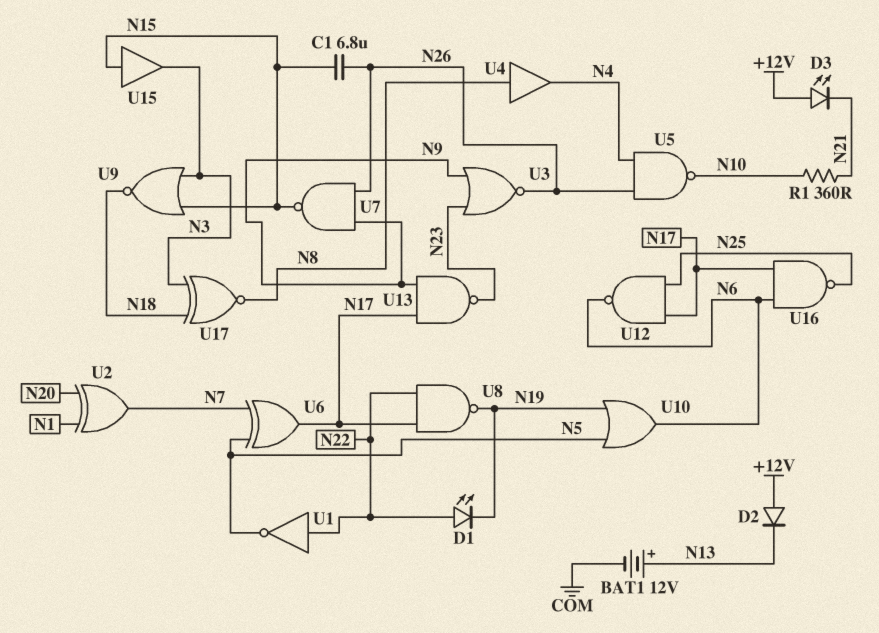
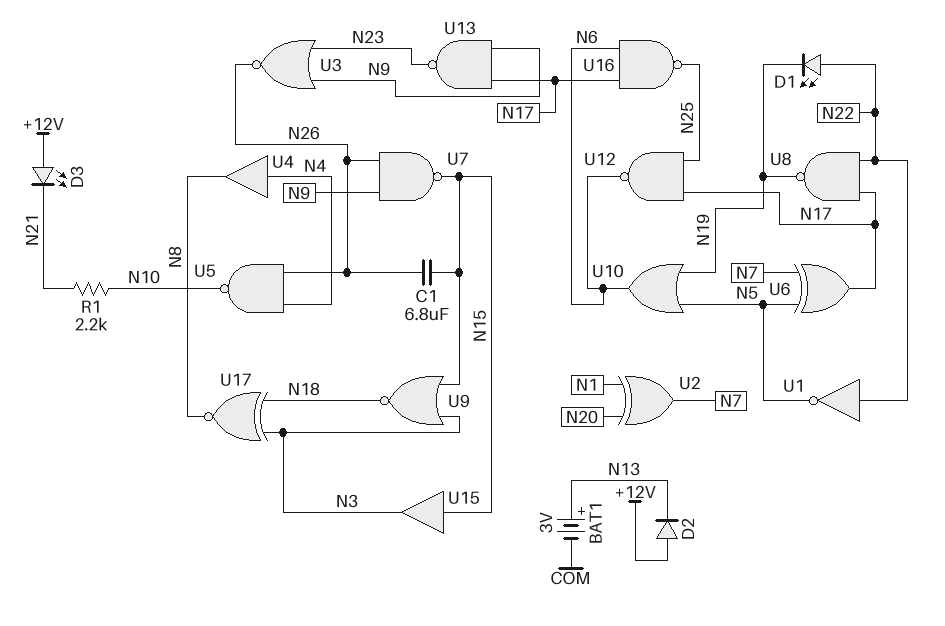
BAT1: 12V (plus N13, minus COM) -> 3V (plus N13, minus COM)
R1: 360 (N10, N21) -> 2.2k (N10, N21)
U4: buffer (in N8, out N4) -> buffer (in N4, out N8)

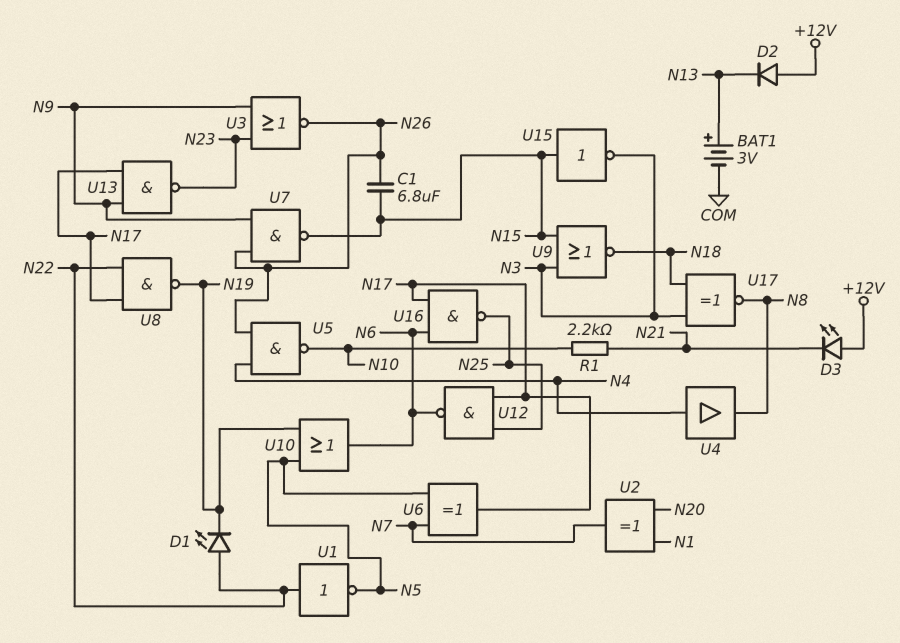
U15: buffer (in N15, out N3) -> NOT (in N15, out N3)

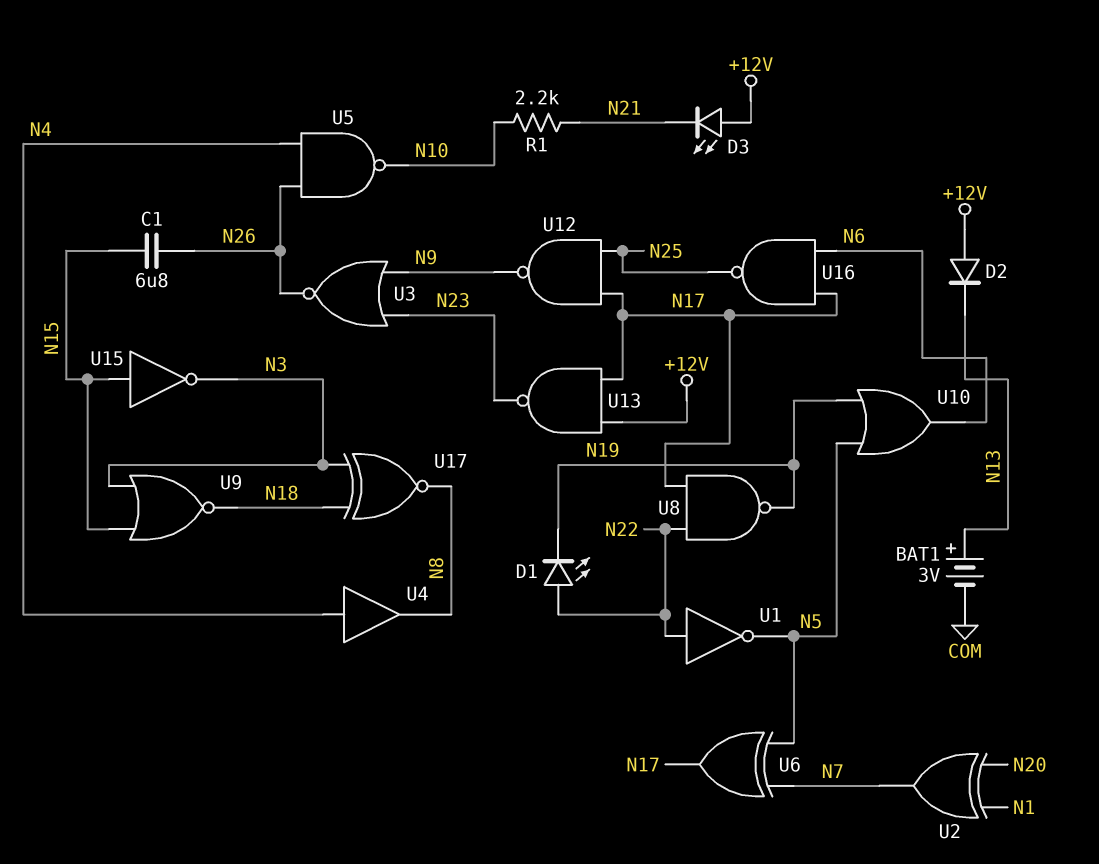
U7: NAND (in N9, in N26, out N15) -> none
U12: NAND (in N17, in N25, out N6) -> NAND (in N17, in N25, out N9)
U13: NAND (in N9, in N17, out N23) -> NAND (in +12V, in N17, out N23)

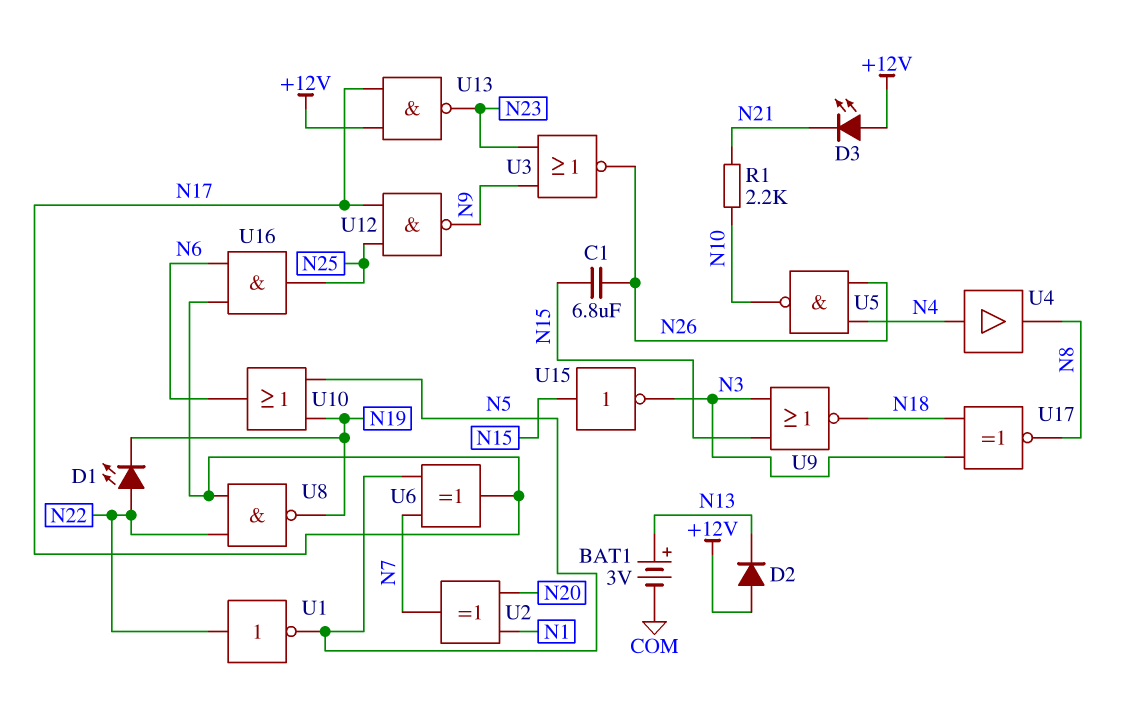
U16: NAND (in N6, in N17, out N25) -> AND (in N6, in N17, out N25)

